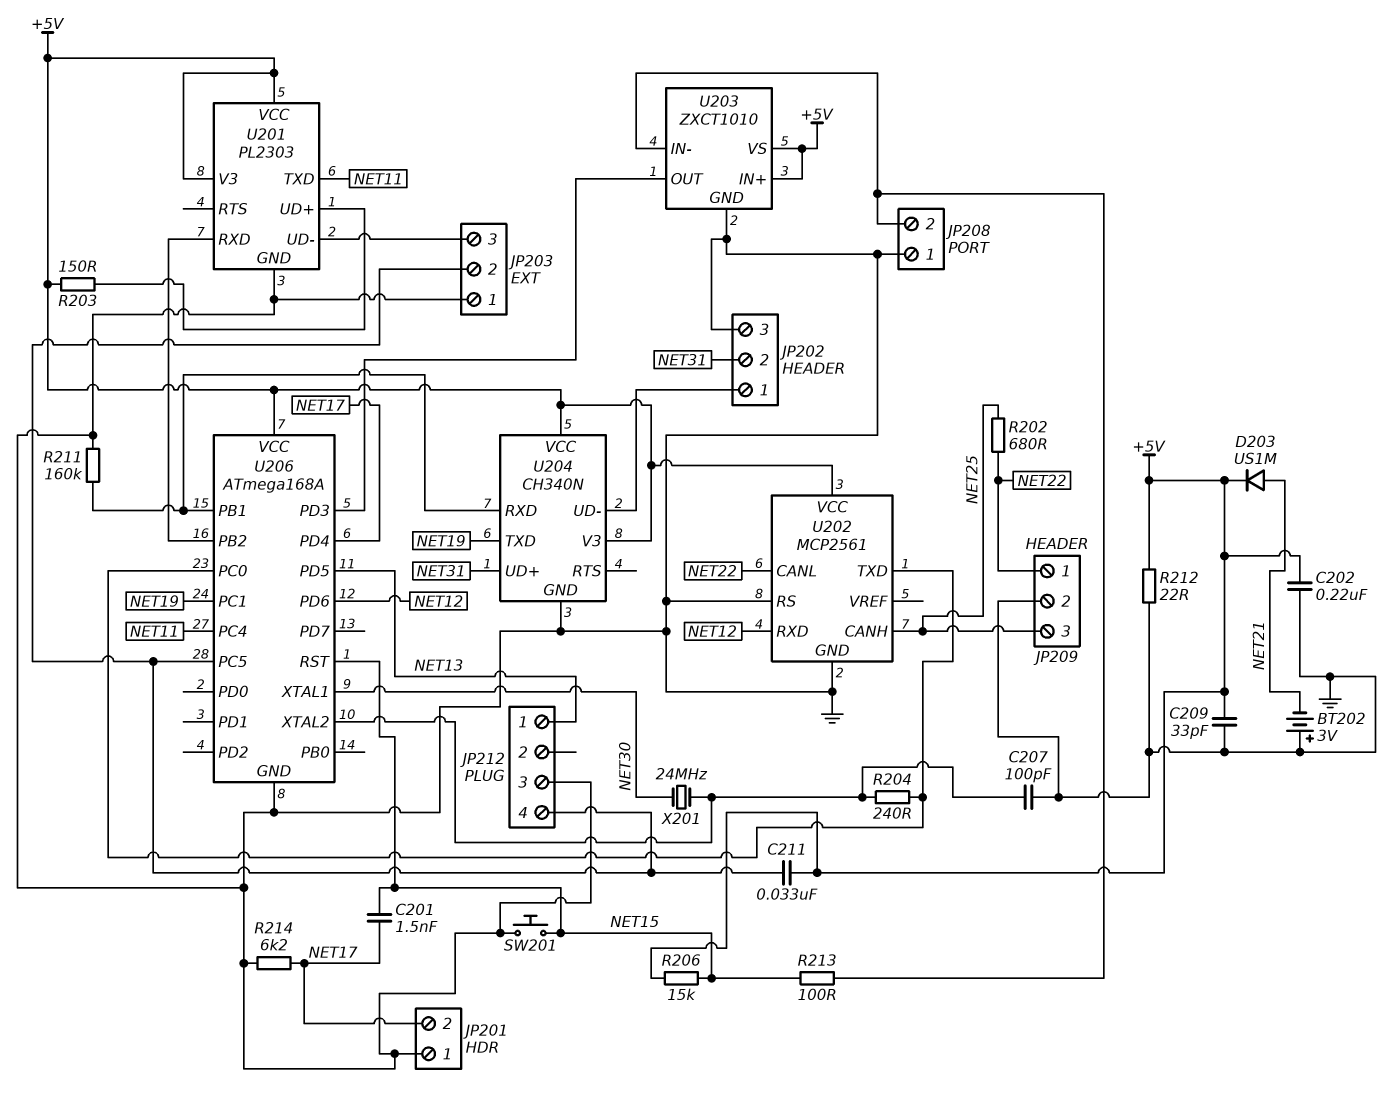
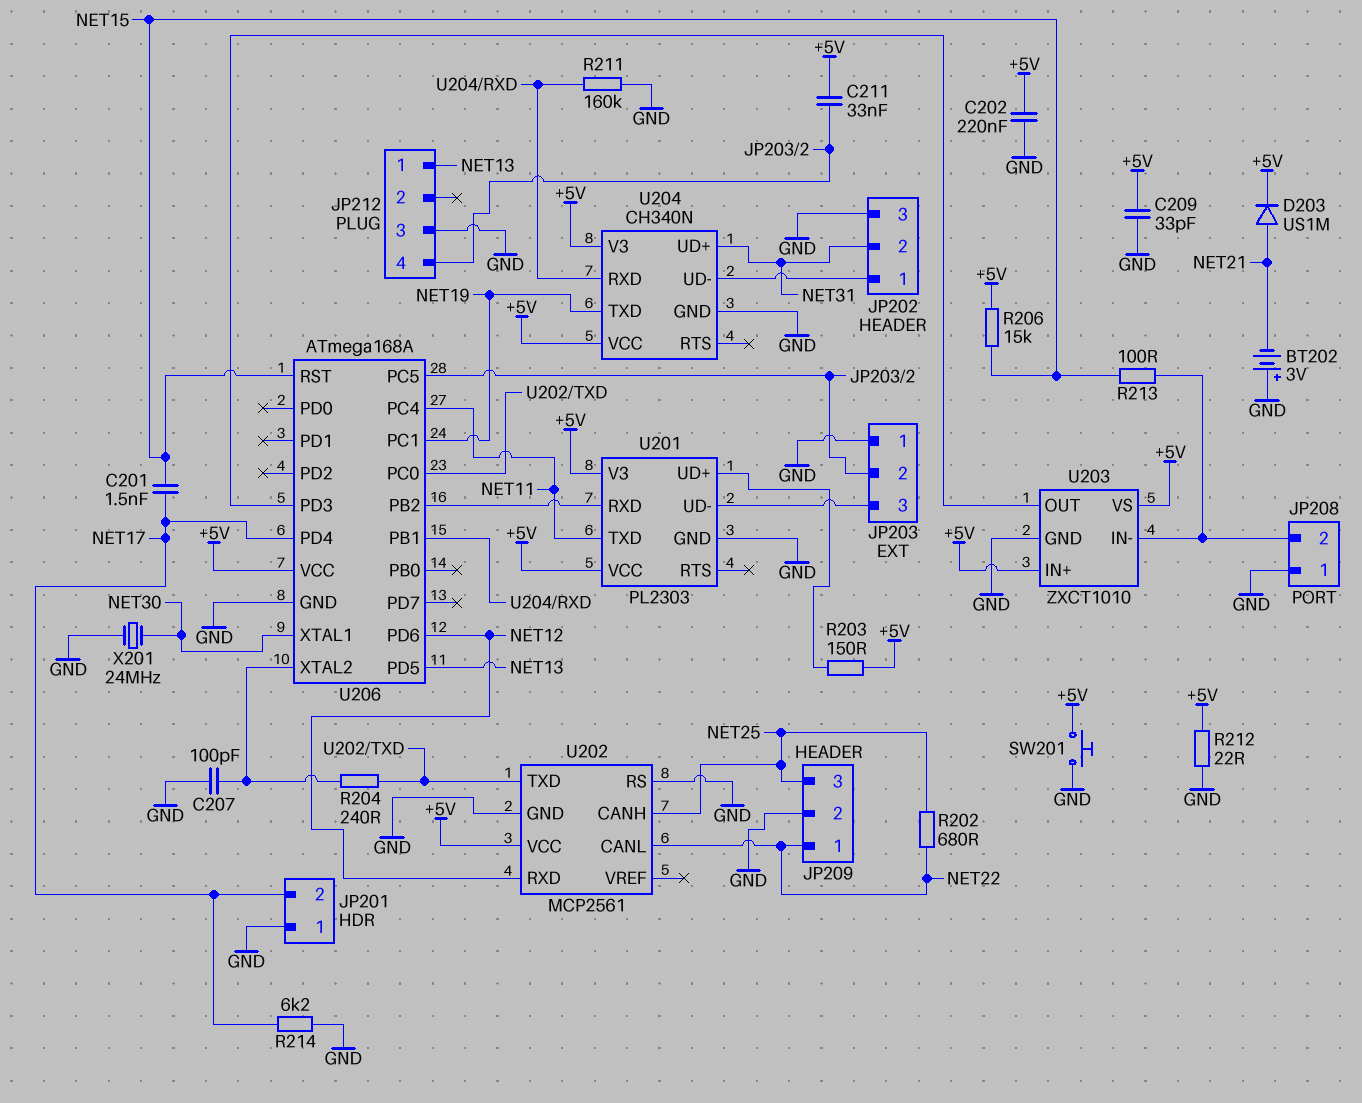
SW201: button (GND, NET15) -> button (+5V, GND)
X201: 24MHz (NET30, U206/XTAL2) -> 24MHz (GND, NET30)

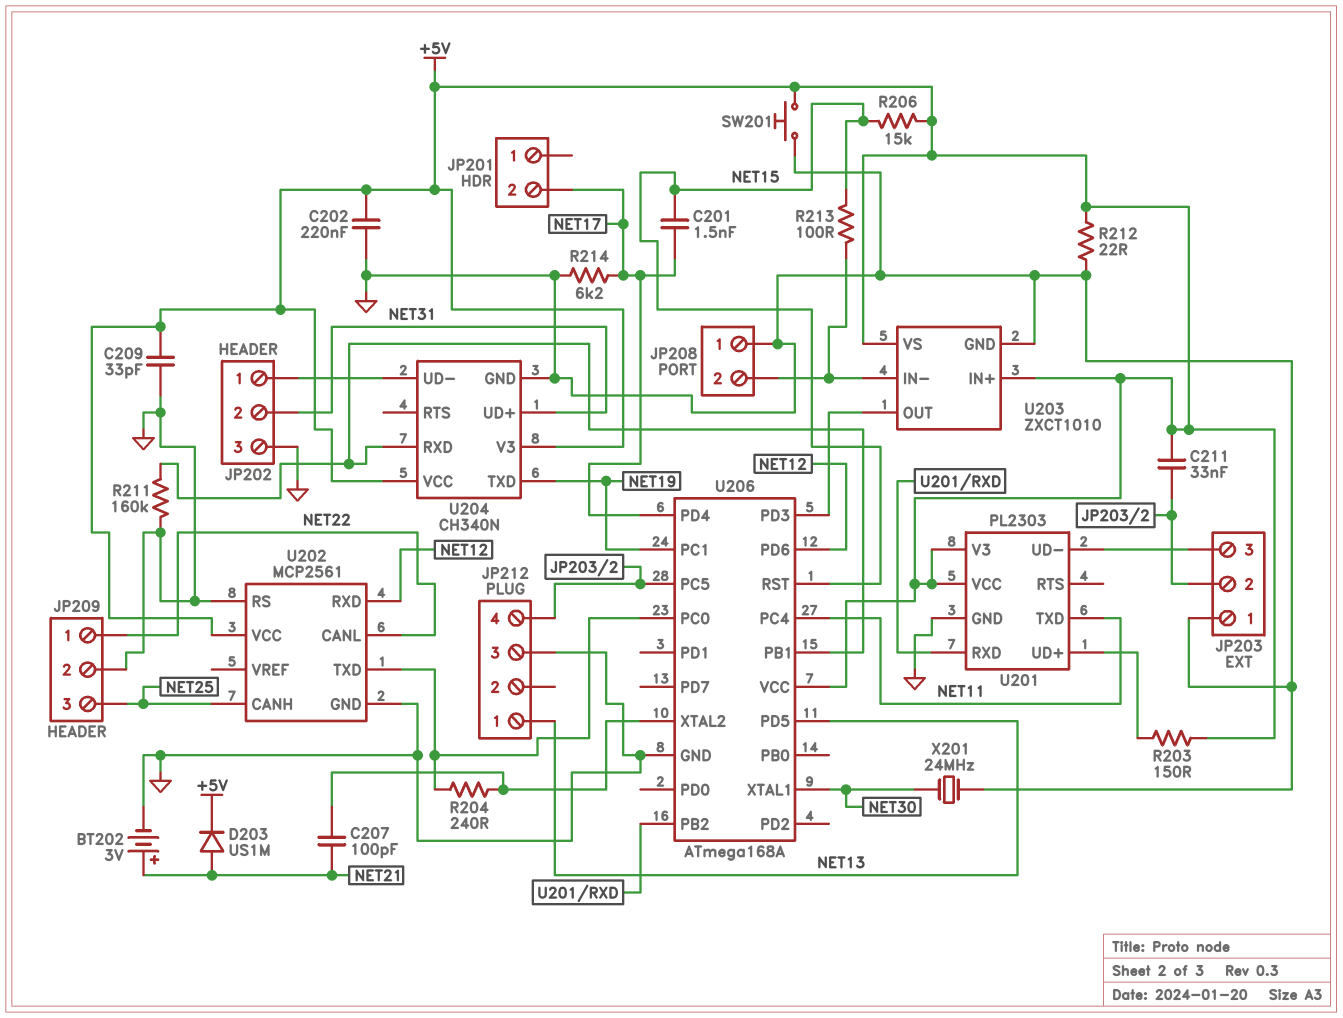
BT202: 3V (plus GND, minus NET21) -> 3V (plus NET21, minus GND)
C207: 100pF (GND, U206/XTAL2) -> 100pF (NET21, U206/XTAL2)
JP201 pin 1: GND -> none
R202: 680 (NET22, NET25) -> none

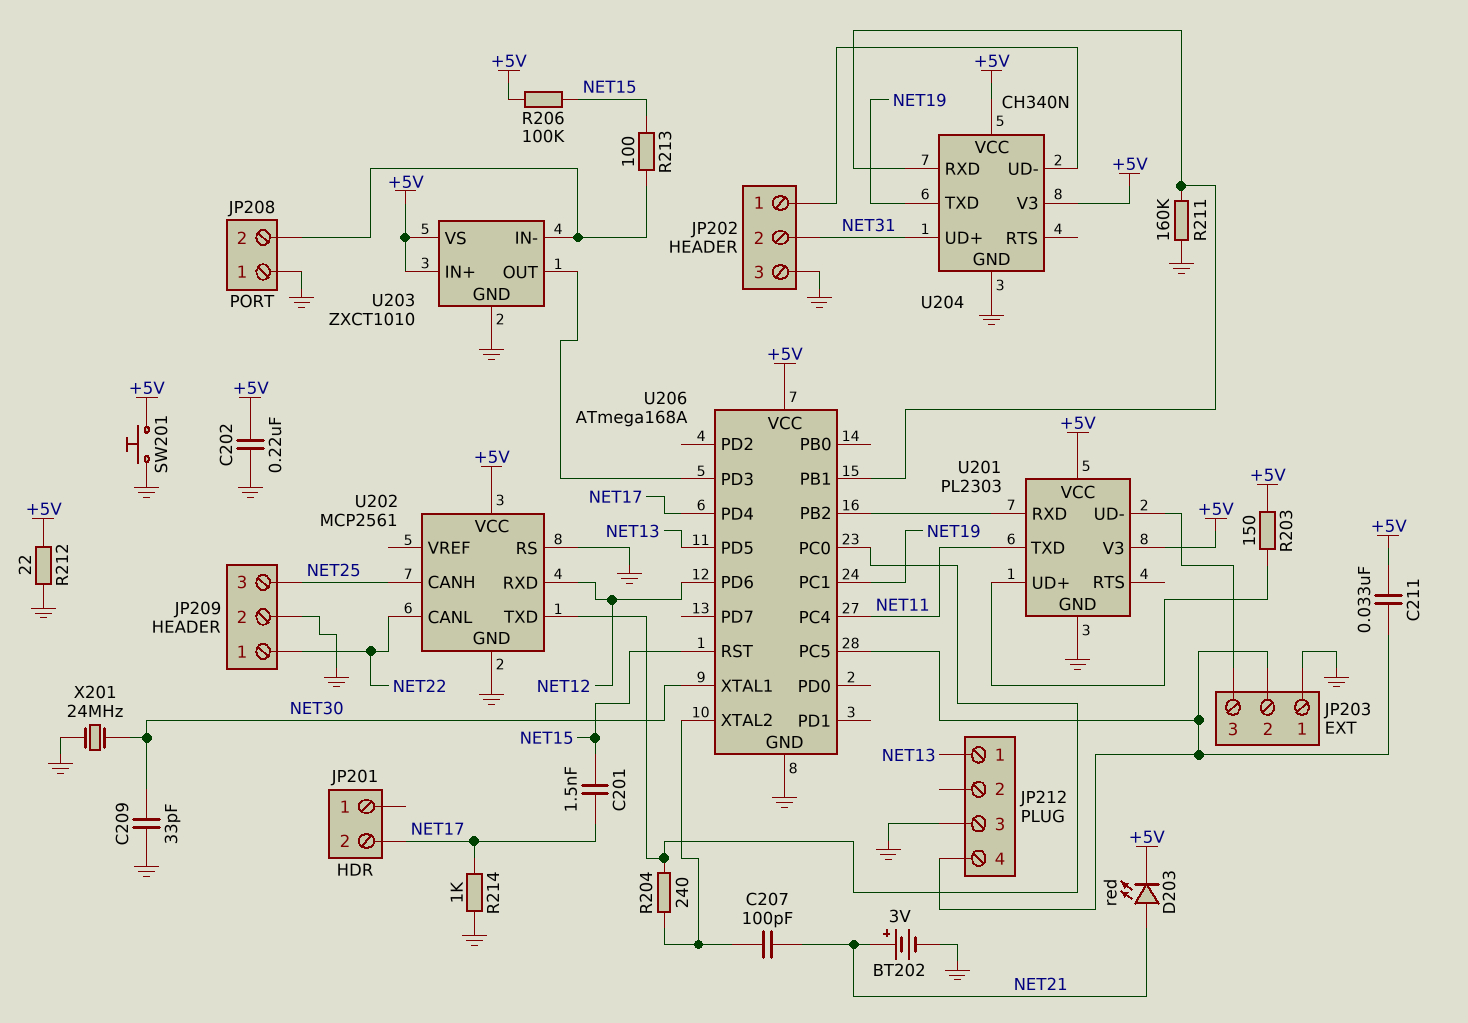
C209: 33pF (+5V, GND) -> 33pF (GND, NET30)
D203: diode US1M (A NET21, K +5V) -> LED red (A NET21, K +5V)
R206: 15k (+5V, NET15) -> 100k (+5V, NET15)
R214: 6.2k (GND, NET17) -> 1k (GND, NET17)

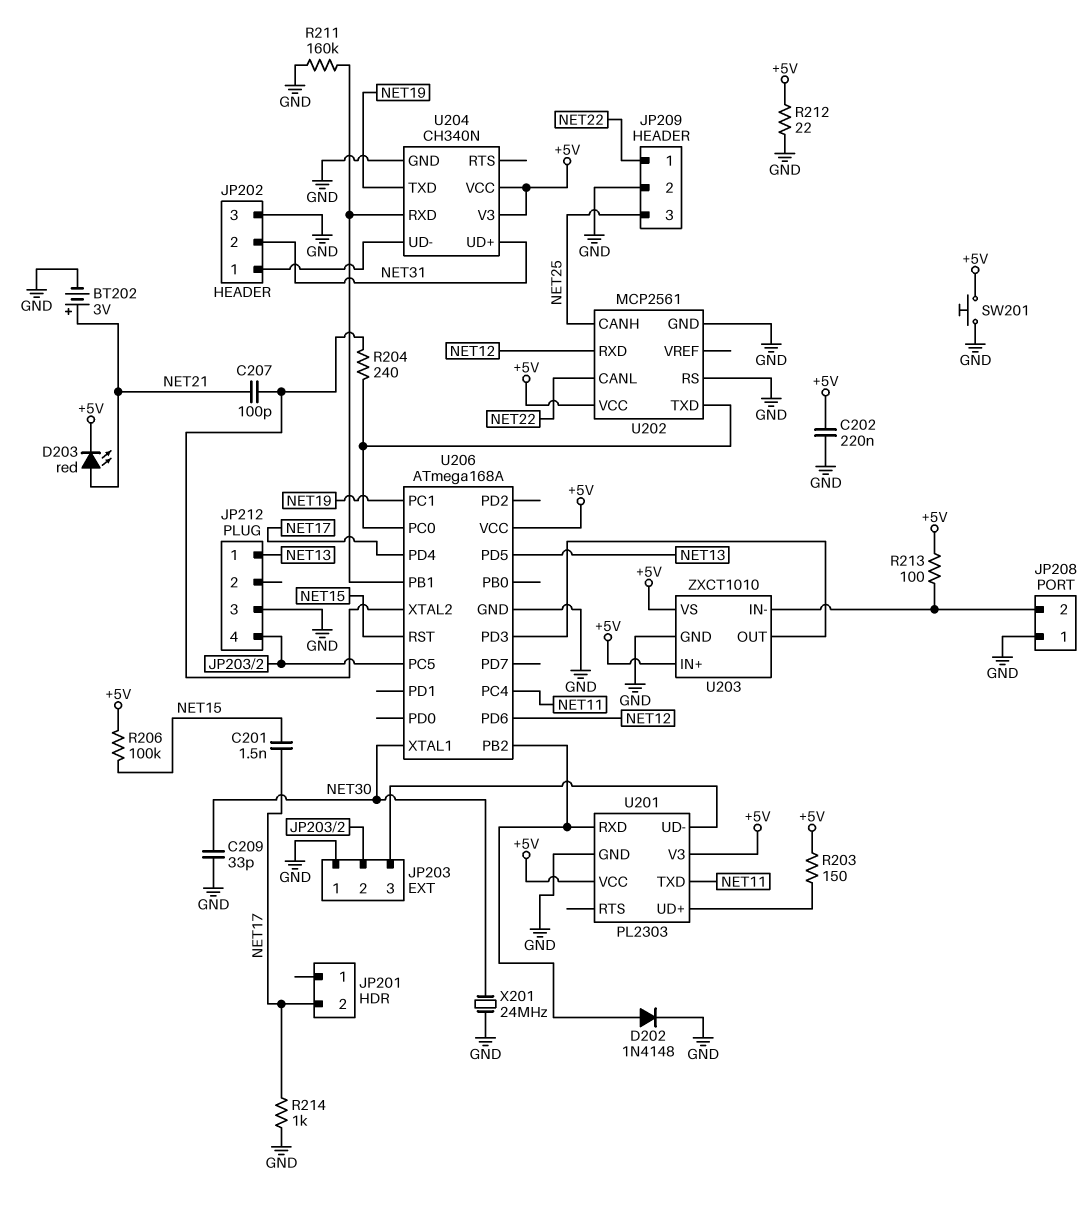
C211: 33nF (+5V, JP203/2) -> none
D202: none -> diode 1N4148 (A U201/RXD, K GND)
R213: 100 (JP208/2, NET15) -> 100 (+5V, JP208/2)

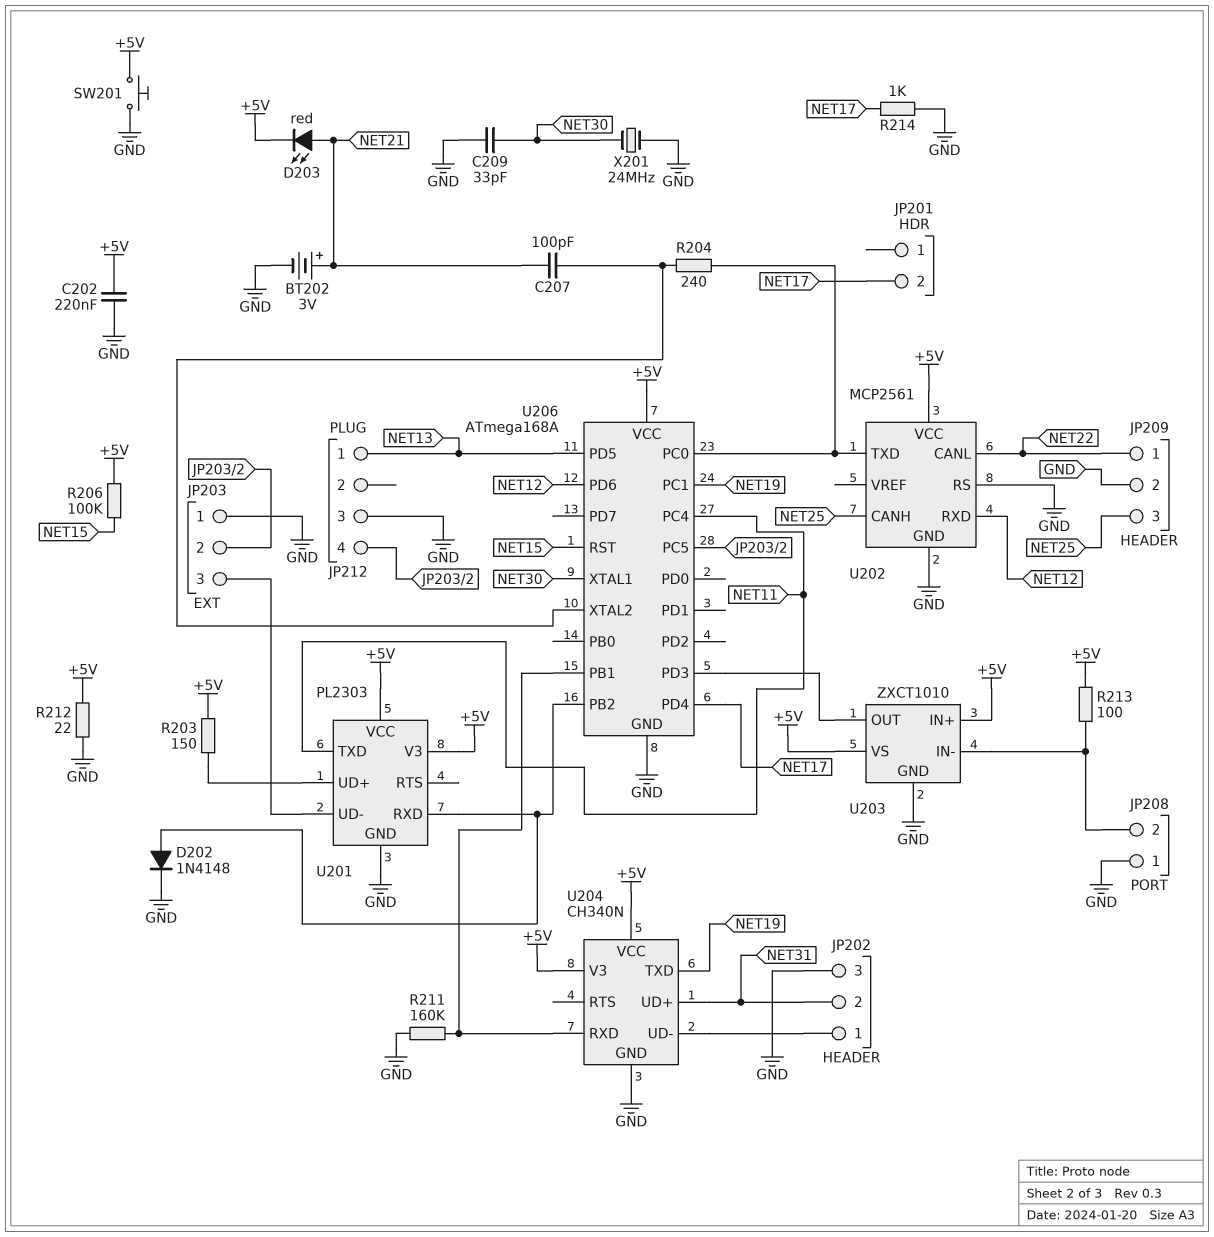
C201: 1.5nF (NET15, NET17) -> none

